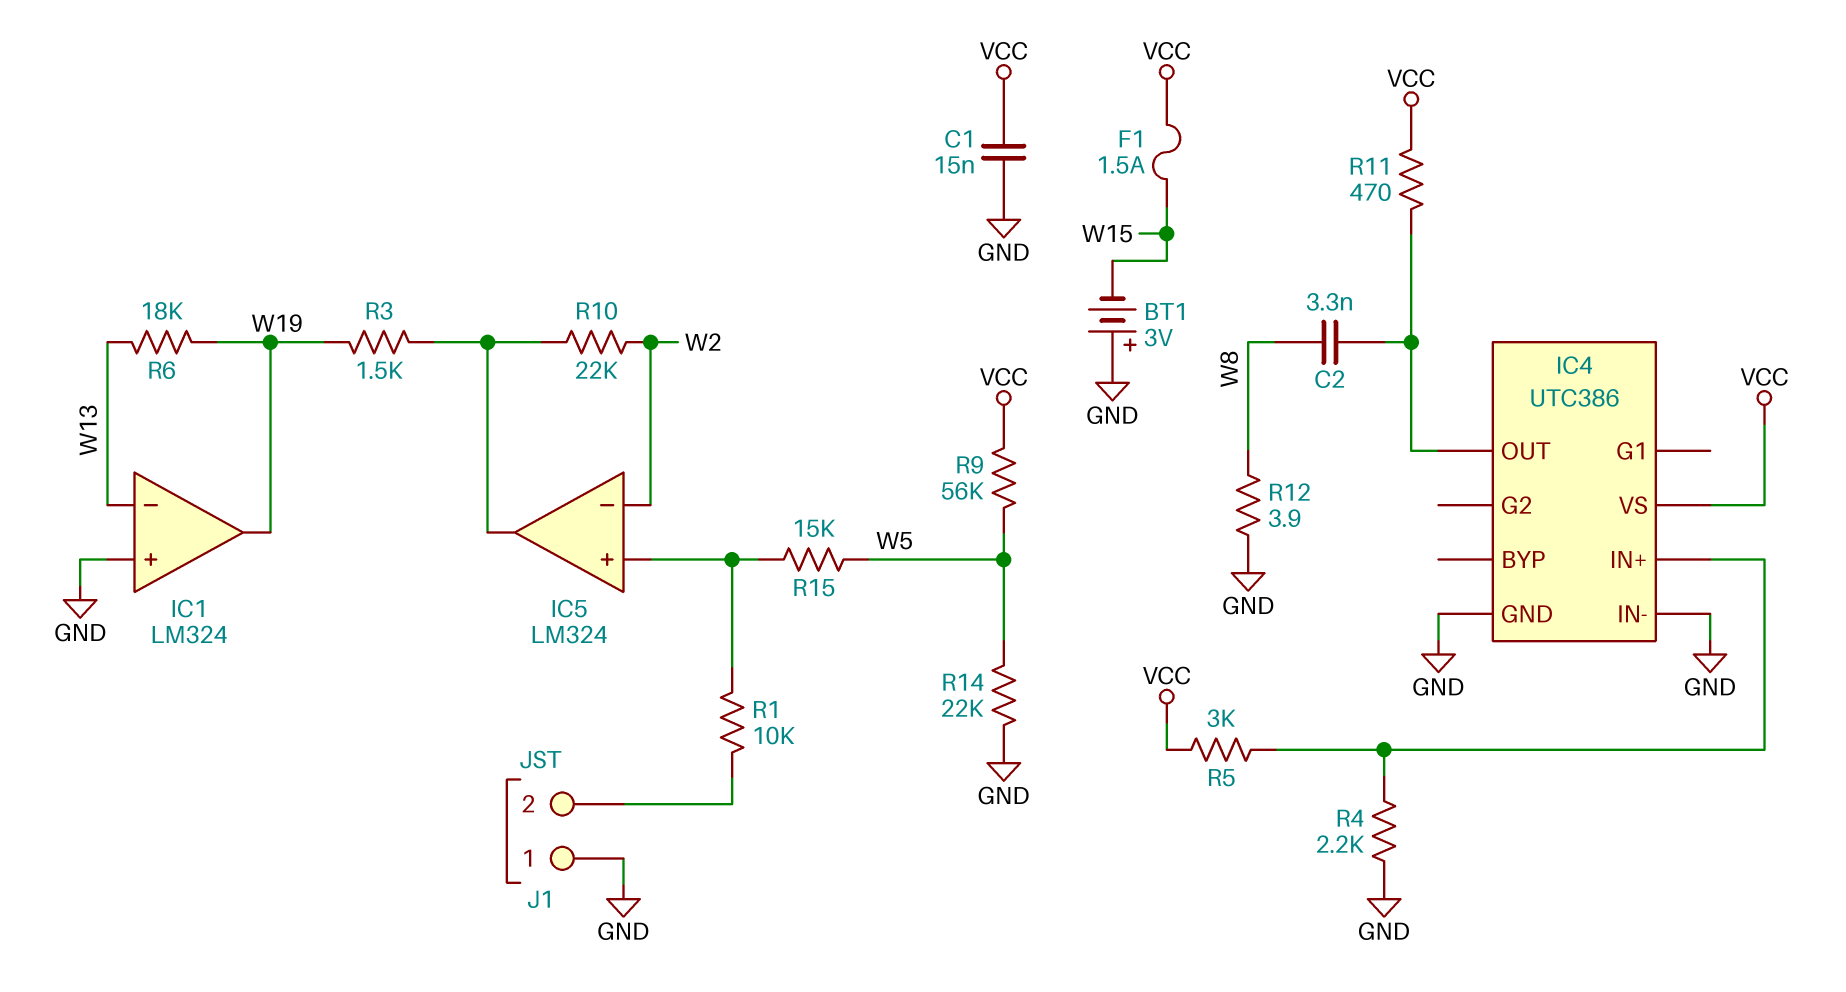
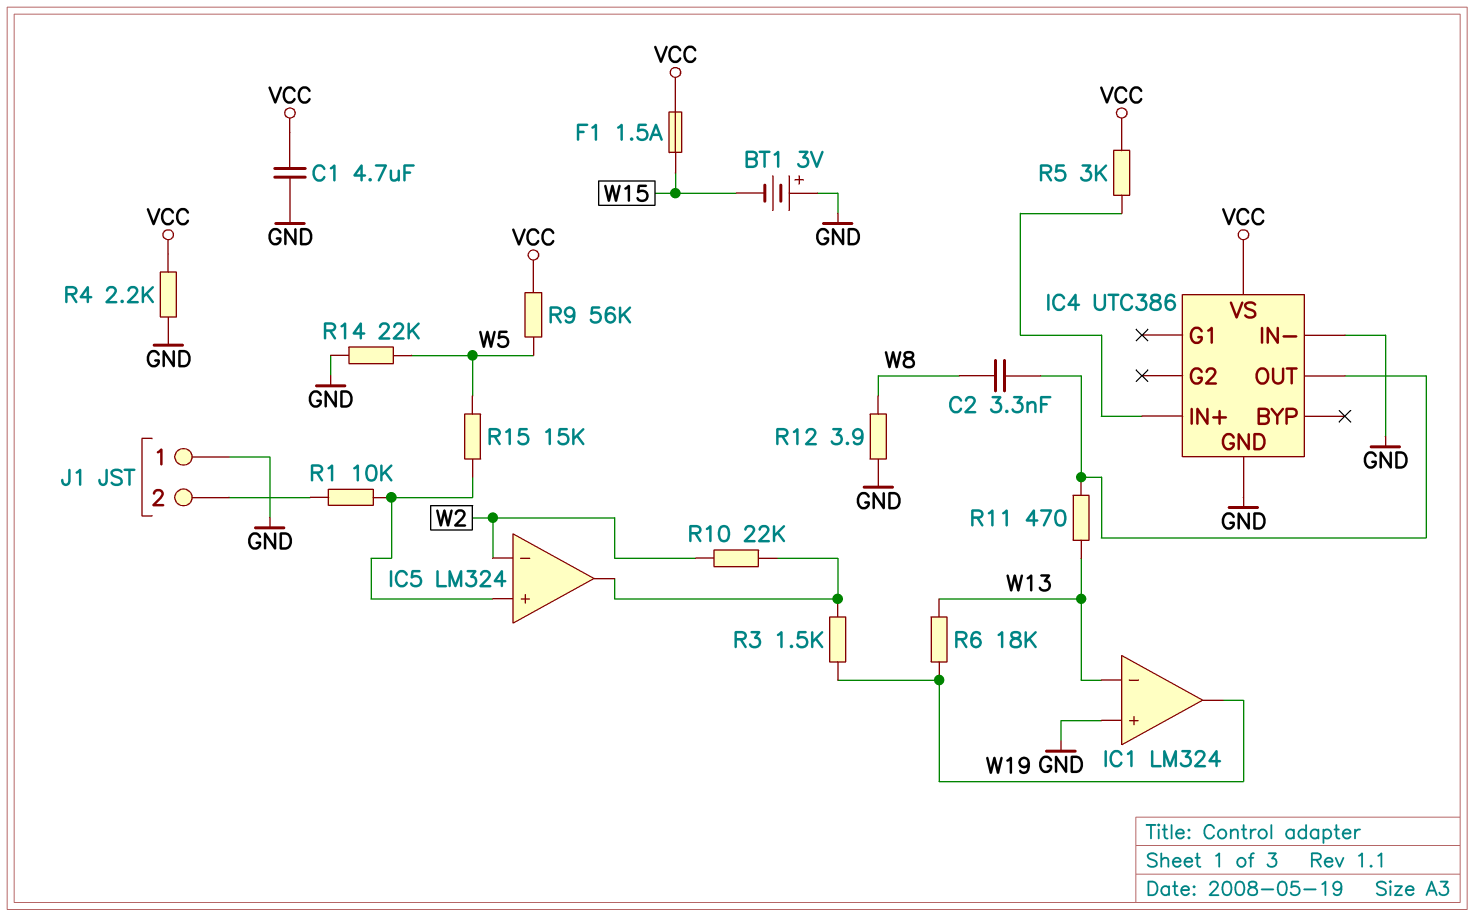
C1: 15nF (GND, VCC) -> 4.7uF (GND, VCC)
R4: 2.2k (GND, IC4/IN+) -> 2.2k (GND, VCC)
R11: 470 (IC4/OUT, VCC) -> 470 (IC4/OUT, W13)

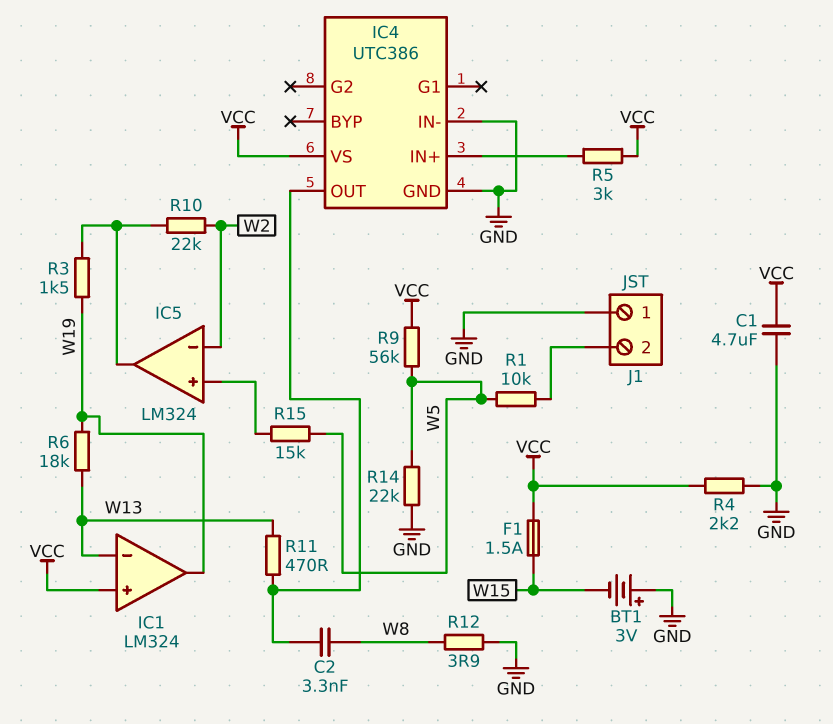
IC1 pin in+: GND -> VCC
R1: 10k (IC5/in+, J1/2) -> 10k (J1/2, W5)

